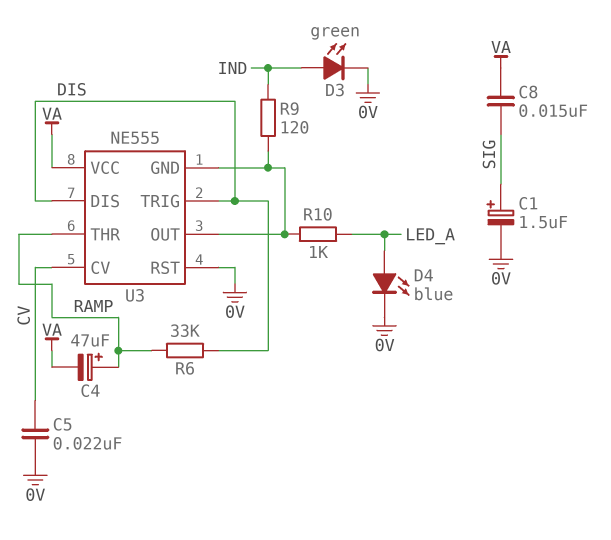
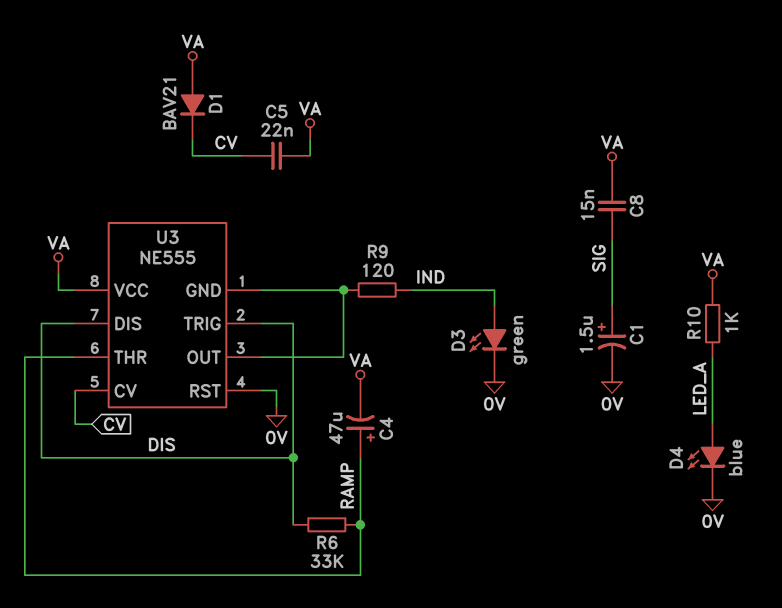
C5: 22nF (0V, CV) -> 22nF (CV, VA)
D1: none -> diode BAV21 (A VA, K CV)
R10: 1k (LED_A, U3/GND) -> 1k (LED_A, VA)

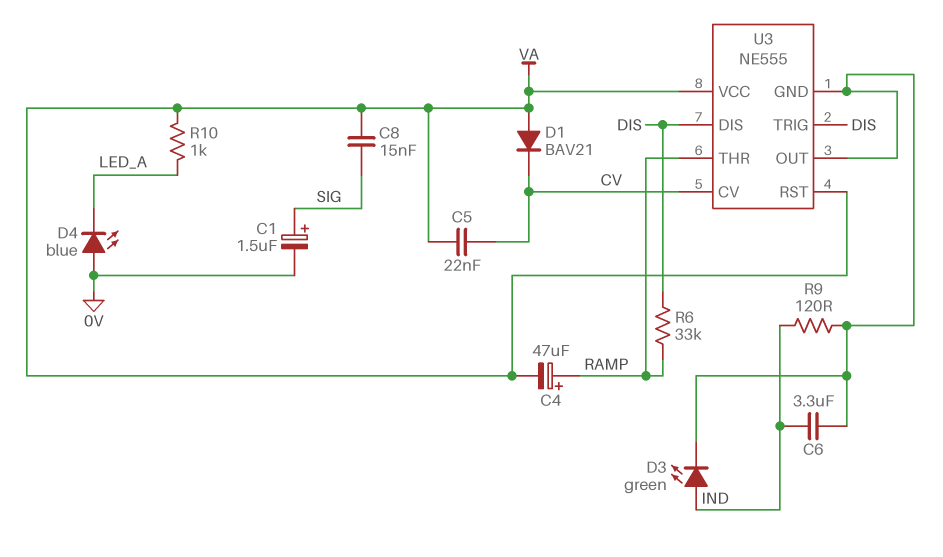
C6: none -> 3.3uF (IND, U3/GND)
D3: LED green (A IND, K 0V) -> LED green (A IND, K U3/GND)
D4: LED blue (A LED_A, K 0V) -> LED blue (A 0V, K LED_A)
U3 pin RST: 0V -> VA

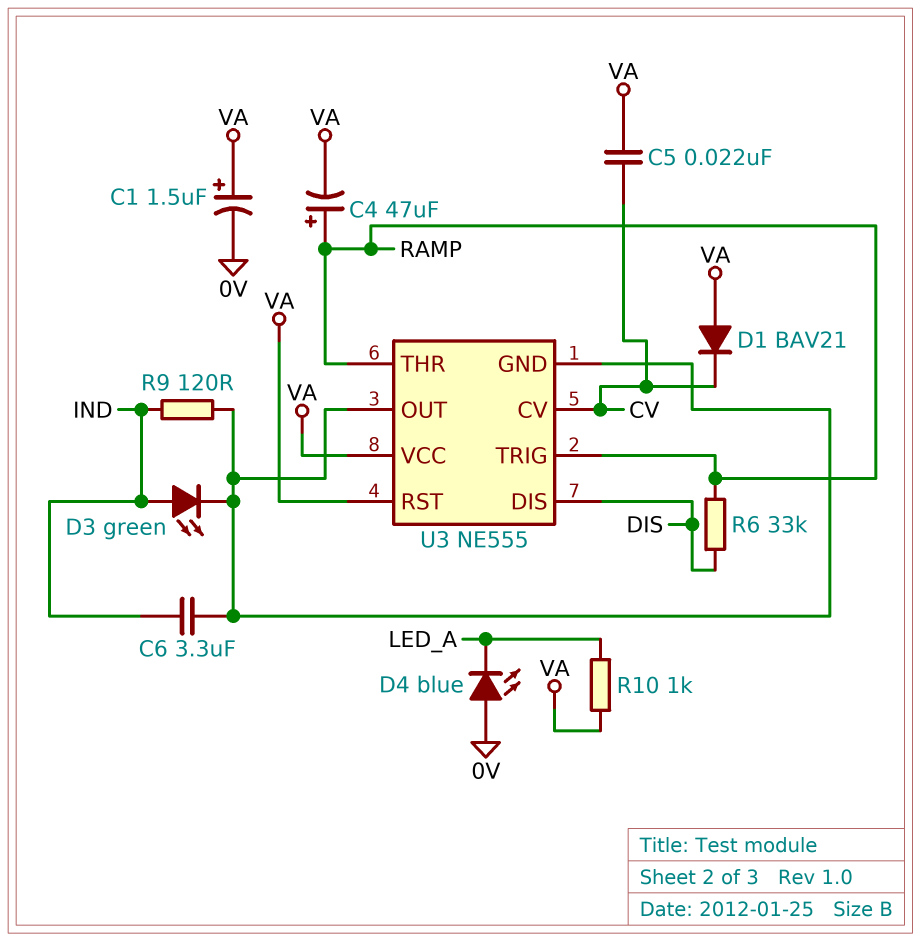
C1: 1.5uF (plus SIG, minus 0V) -> 1.5uF (plus VA, minus 0V)
C8: 15nF (SIG, VA) -> none
U3 pin TRIG: DIS -> RAMP

